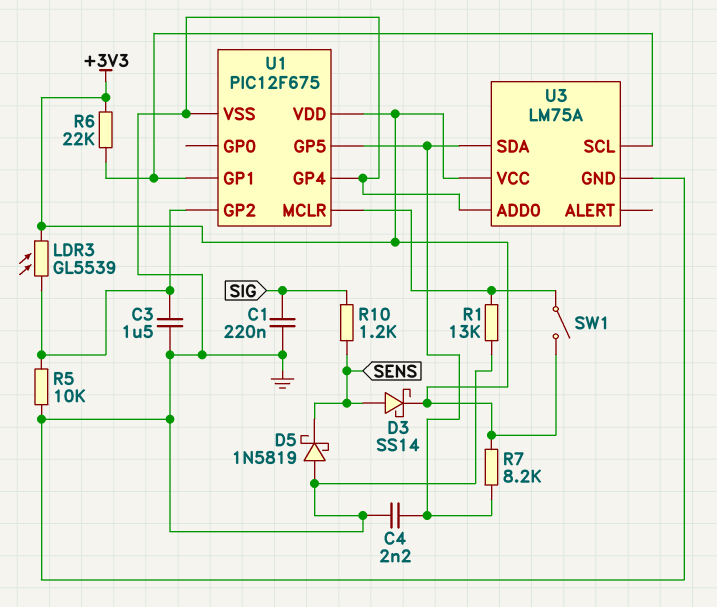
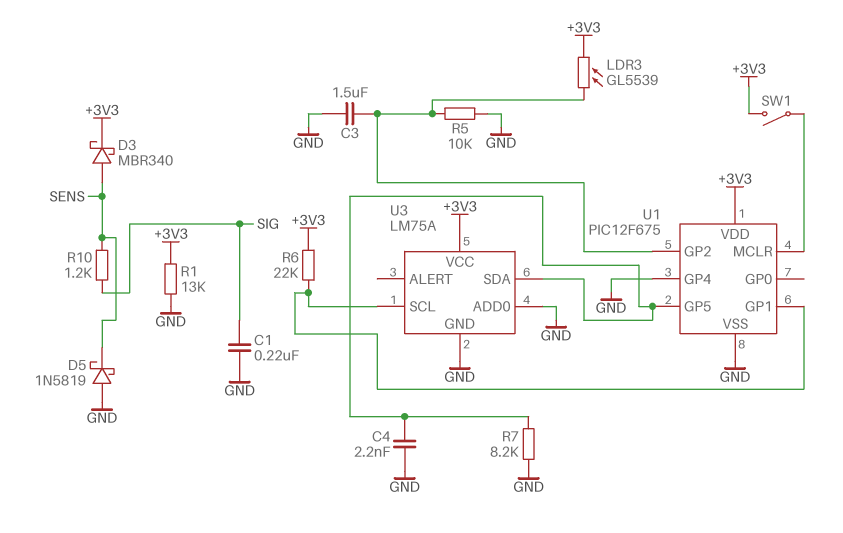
D3: schottky SS14 (A SENS, K +3V3) -> schottky MBR340 (A SENS, K +3V3)
R1: 13k (GND, U1/MCLR) -> 13k (+3V3, GND)
R7: 8.2k (+3V3, U1/GP5) -> 8.2k (GND, U1/GP5)

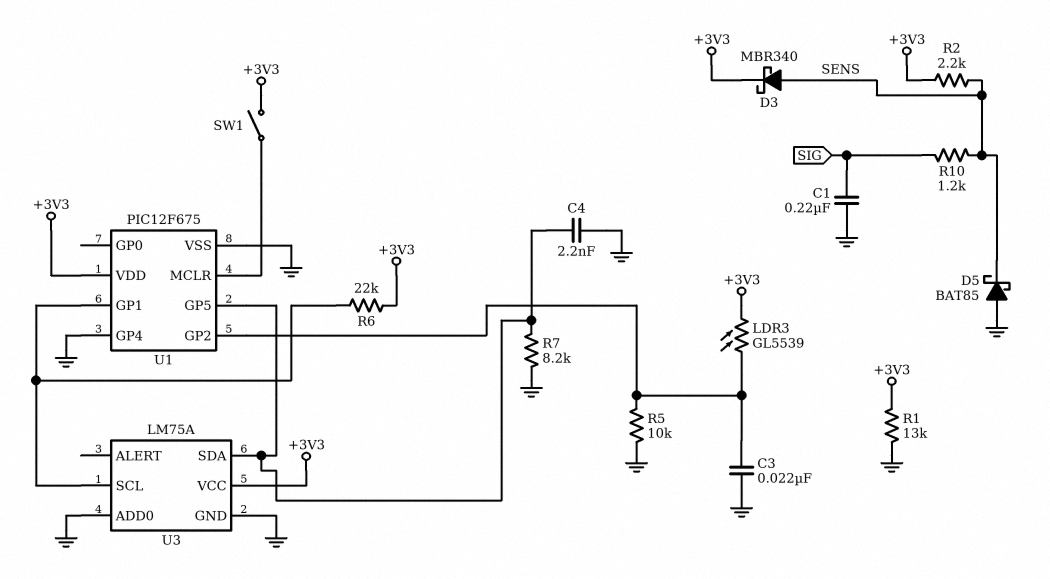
C3: 1.5uF (GND, U1/GP2) -> 22nF (GND, U1/GP2)
D5: schottky 1N5819 (A GND, K SENS) -> schottky BAT85 (A GND, K SENS)
R2: none -> 2.2k (+3V3, SENS)

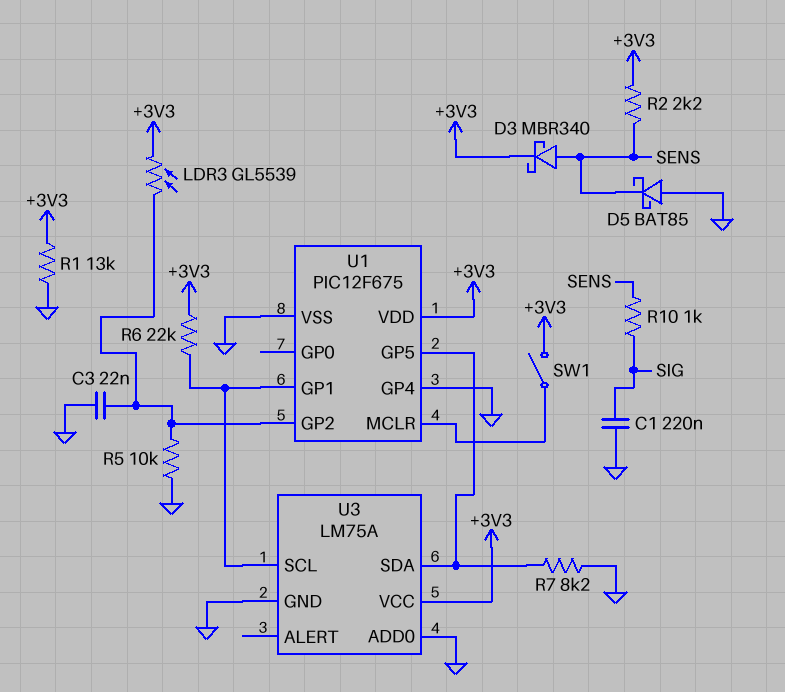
C4: 2.2nF (GND, U1/GP5) -> none
R10: 1.2k (SENS, SIG) -> 1k (SENS, SIG)

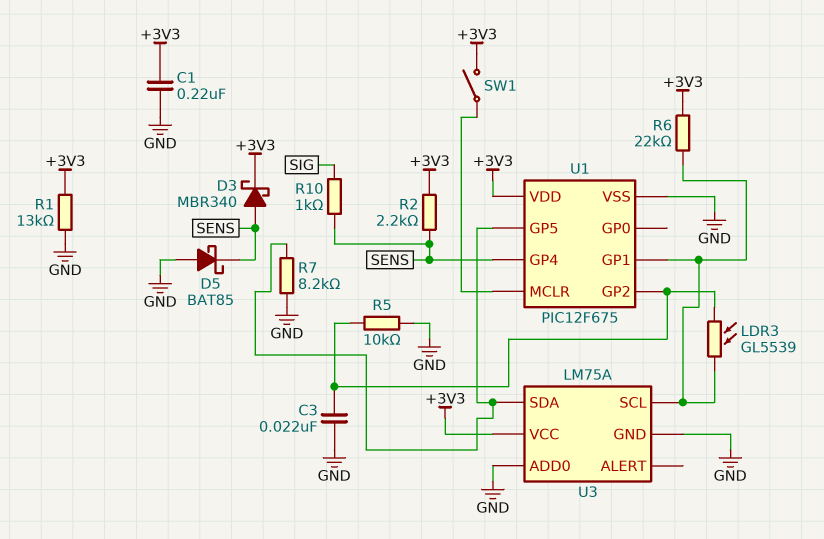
C1: 220nF (GND, SIG) -> 220nF (+3V3, GND)
LDR3: GL5539 (+3V3, U1/GP2) -> GL5539 (U1/GP1, U1/GP2)
U1 pin GP4: GND -> SENS

